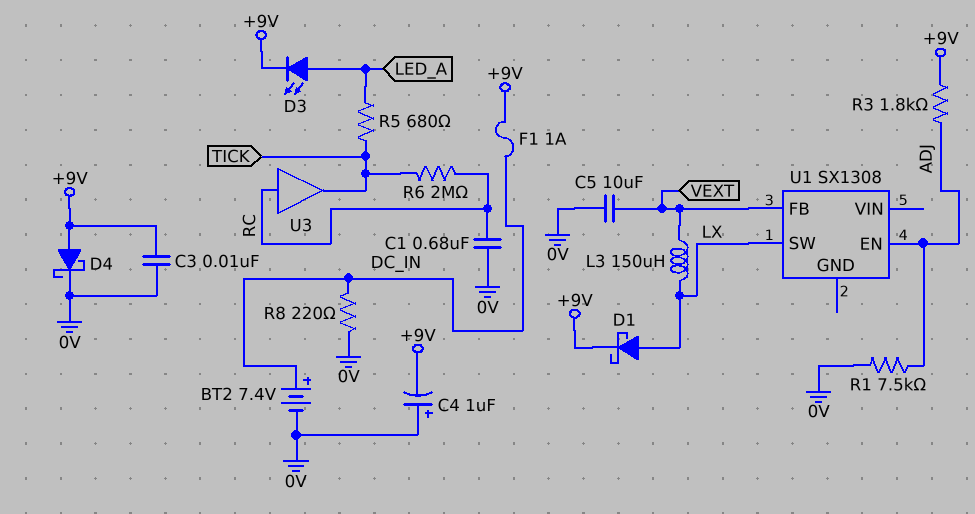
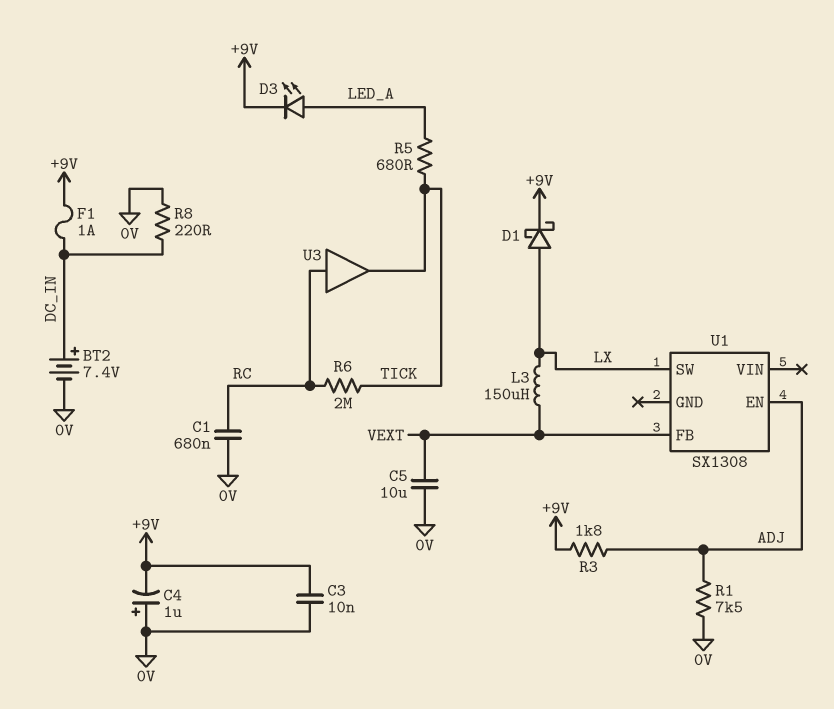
D4: schottky (A +9V, K 0V) -> none

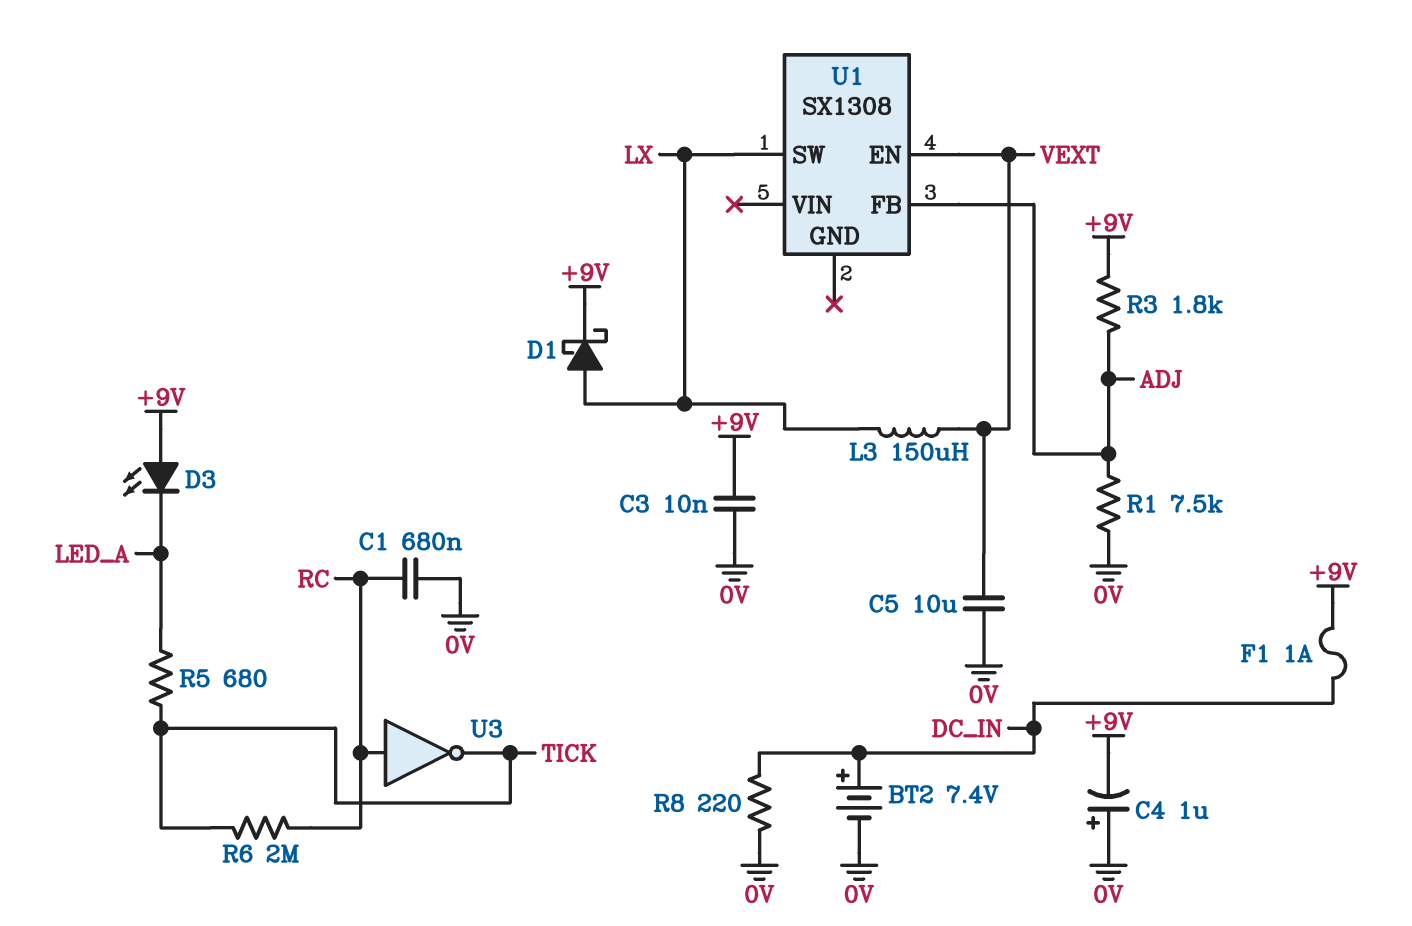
D3: LED (A LED_A, K +9V) -> LED (A +9V, K LED_A)
U1 pin EN: ADJ -> VEXT
U1 pin FB: VEXT -> ADJ
U3: buffer (in RC, out TICK) -> NOT (in RC, out TICK)

